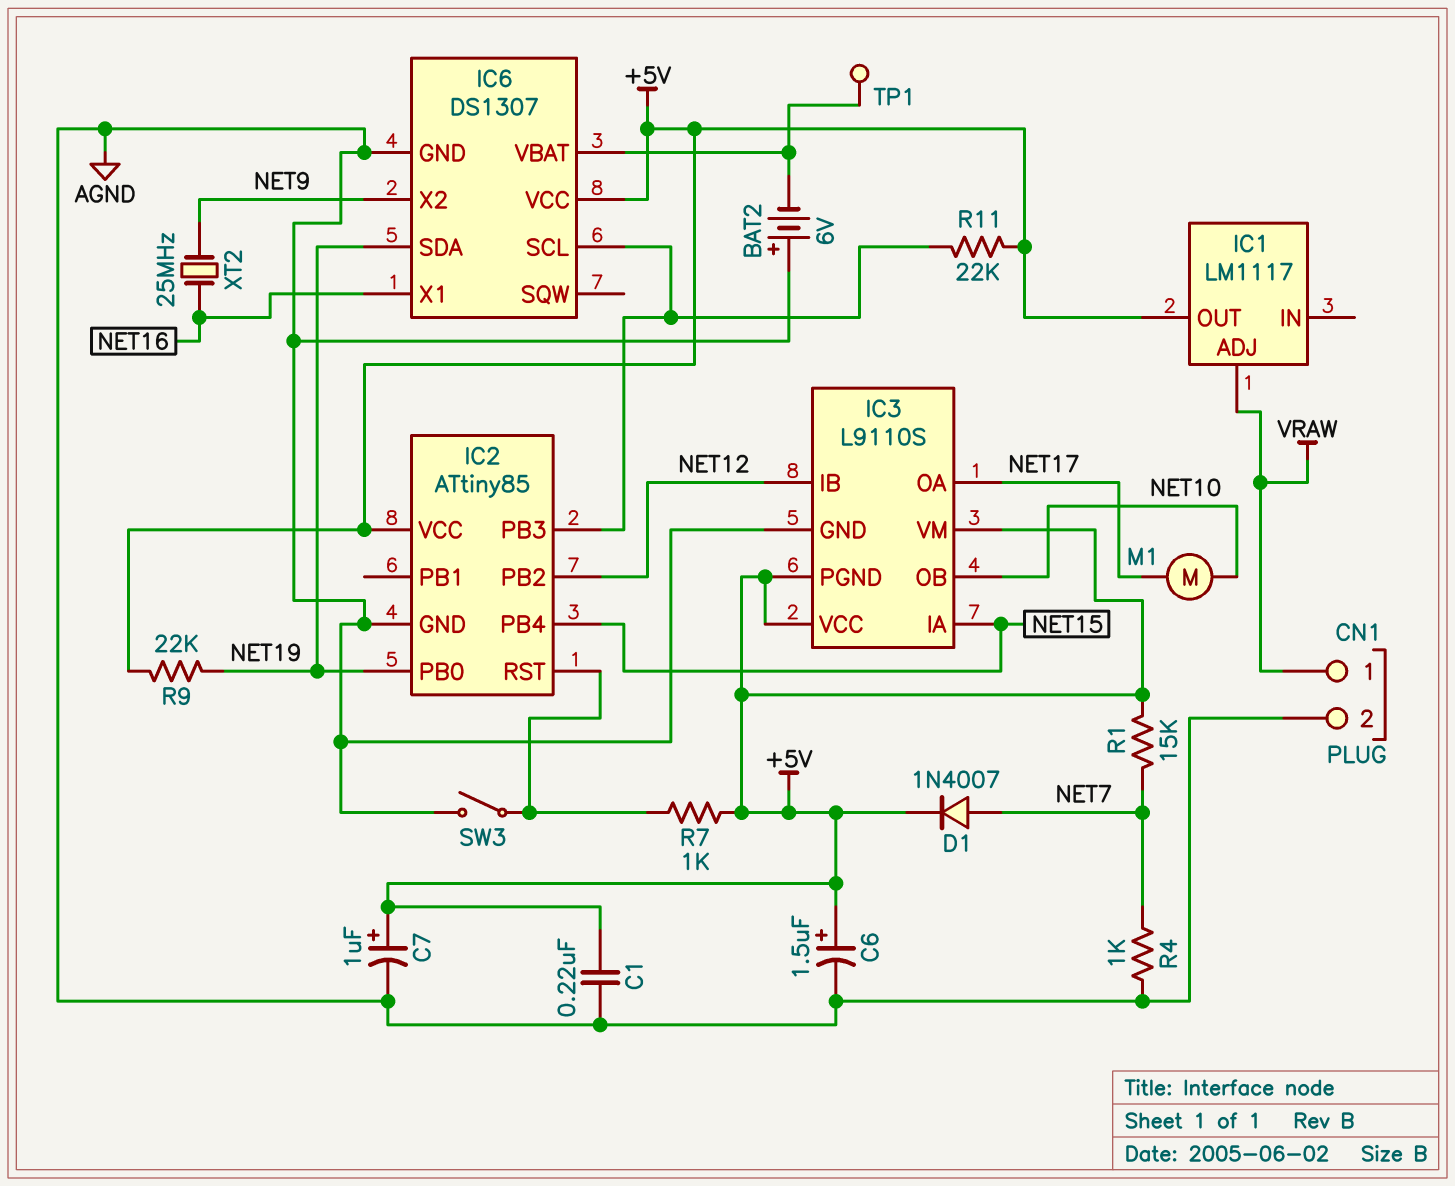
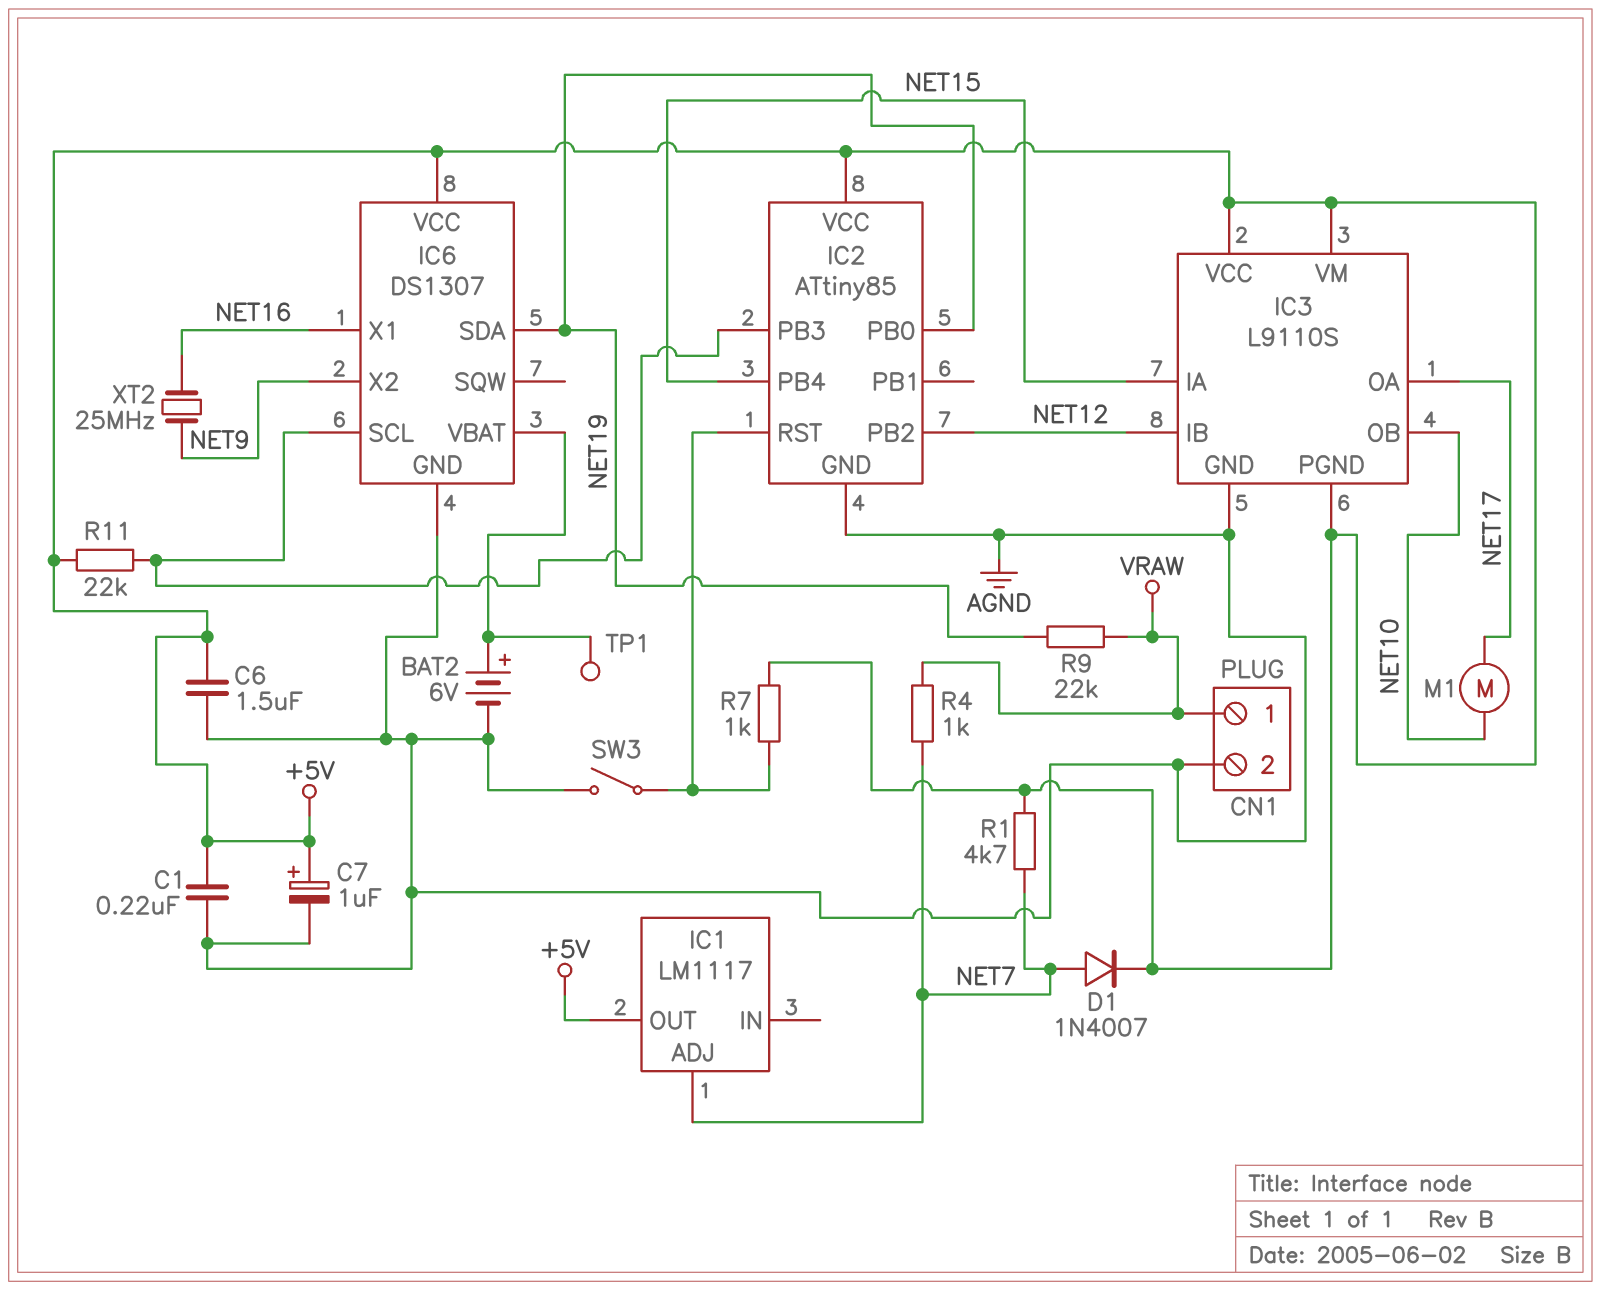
BAT2: 6V (plus AGND, minus IC6/VBAT) -> 6V (plus IC6/VBAT, minus AGND)
C6: 1.5uF (plus +5V, minus AGND) -> 1.5uF (+5V, AGND)
IC1 pin ADJ: VRAW -> NET7
R1: 15k (+5V, NET7) -> 4.7k (+5V, NET7)
R4: 1k (AGND, NET7) -> 1k (NET7, VRAW)
R9: 22k (+5V, NET19) -> 22k (NET19, VRAW)

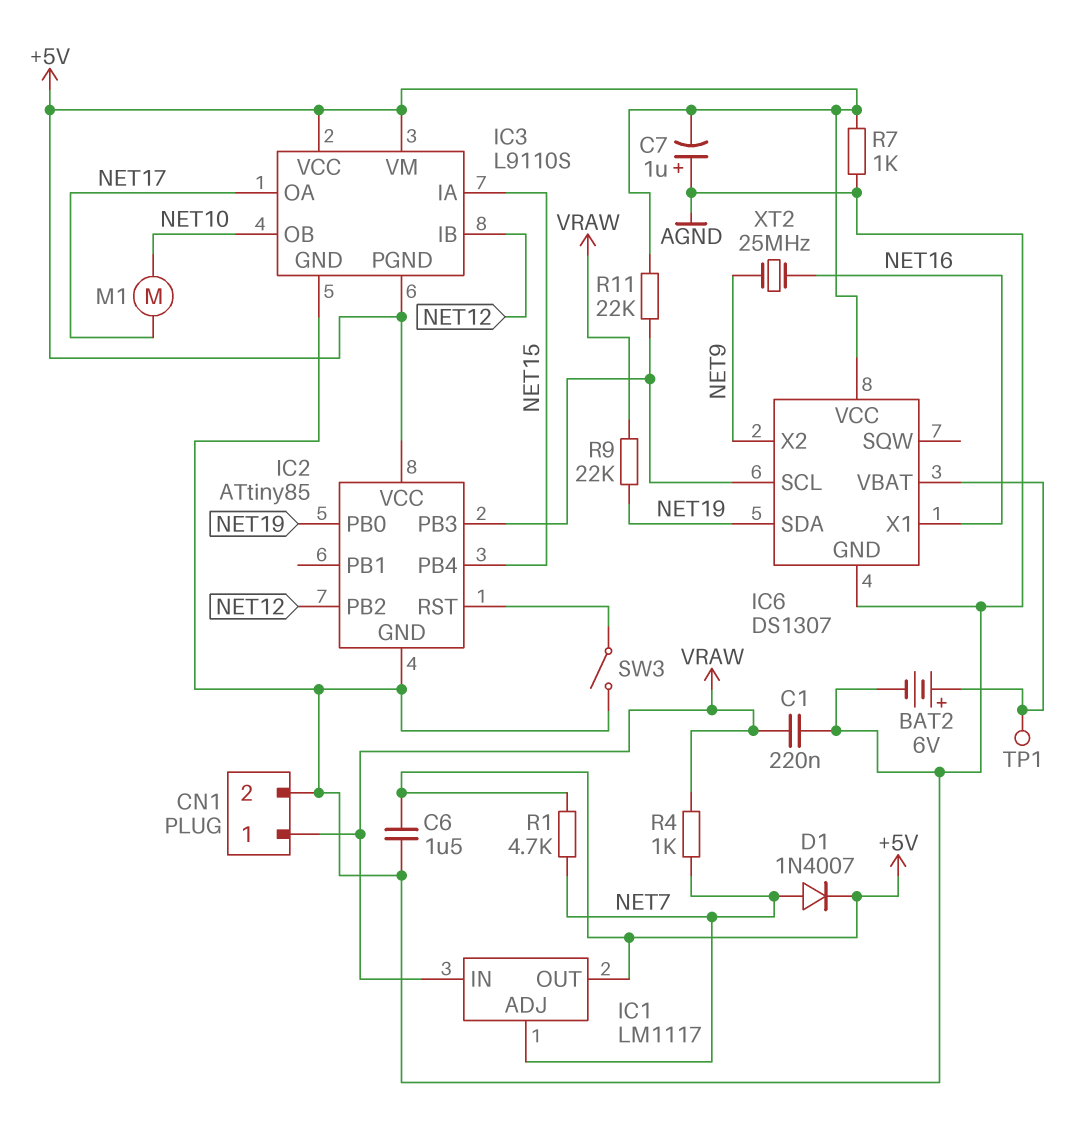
C1: 220nF (+5V, AGND) -> 220nF (AGND, VRAW)
C7: 1uF (plus +5V, minus AGND) -> 1uF (plus AGND, minus +5V)
IC1 pin IN: none -> VRAW
R7: 1k (+5V, IC2/RST) -> 1k (+5V, AGND)

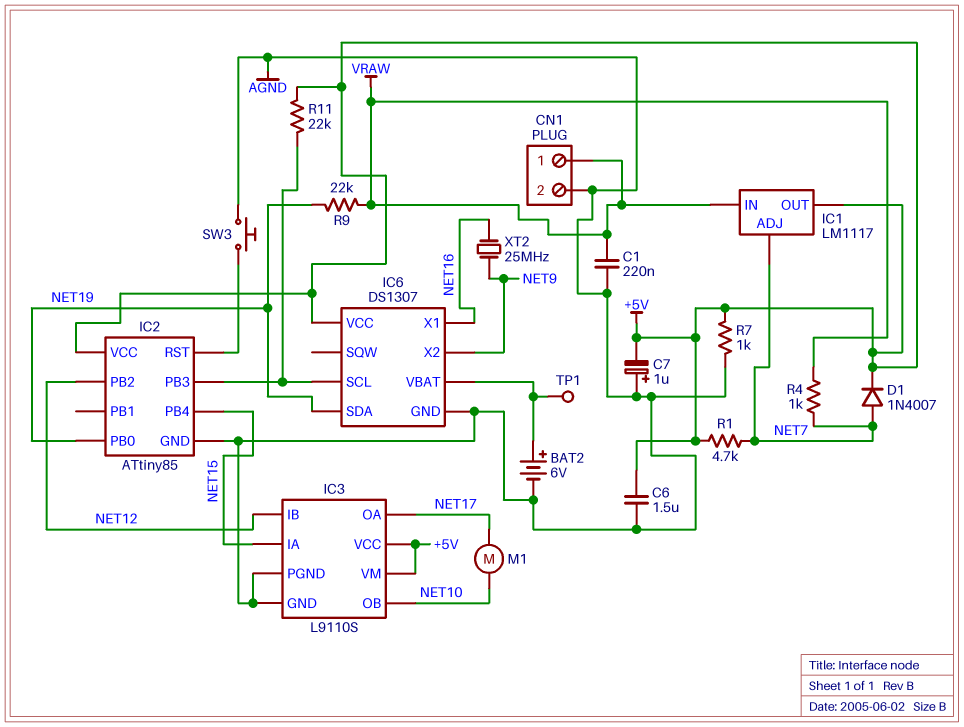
IC3 pin PGND: +5V -> AGND
SW3: switch (AGND, IC2/RST) -> button (AGND, IC2/RST)

